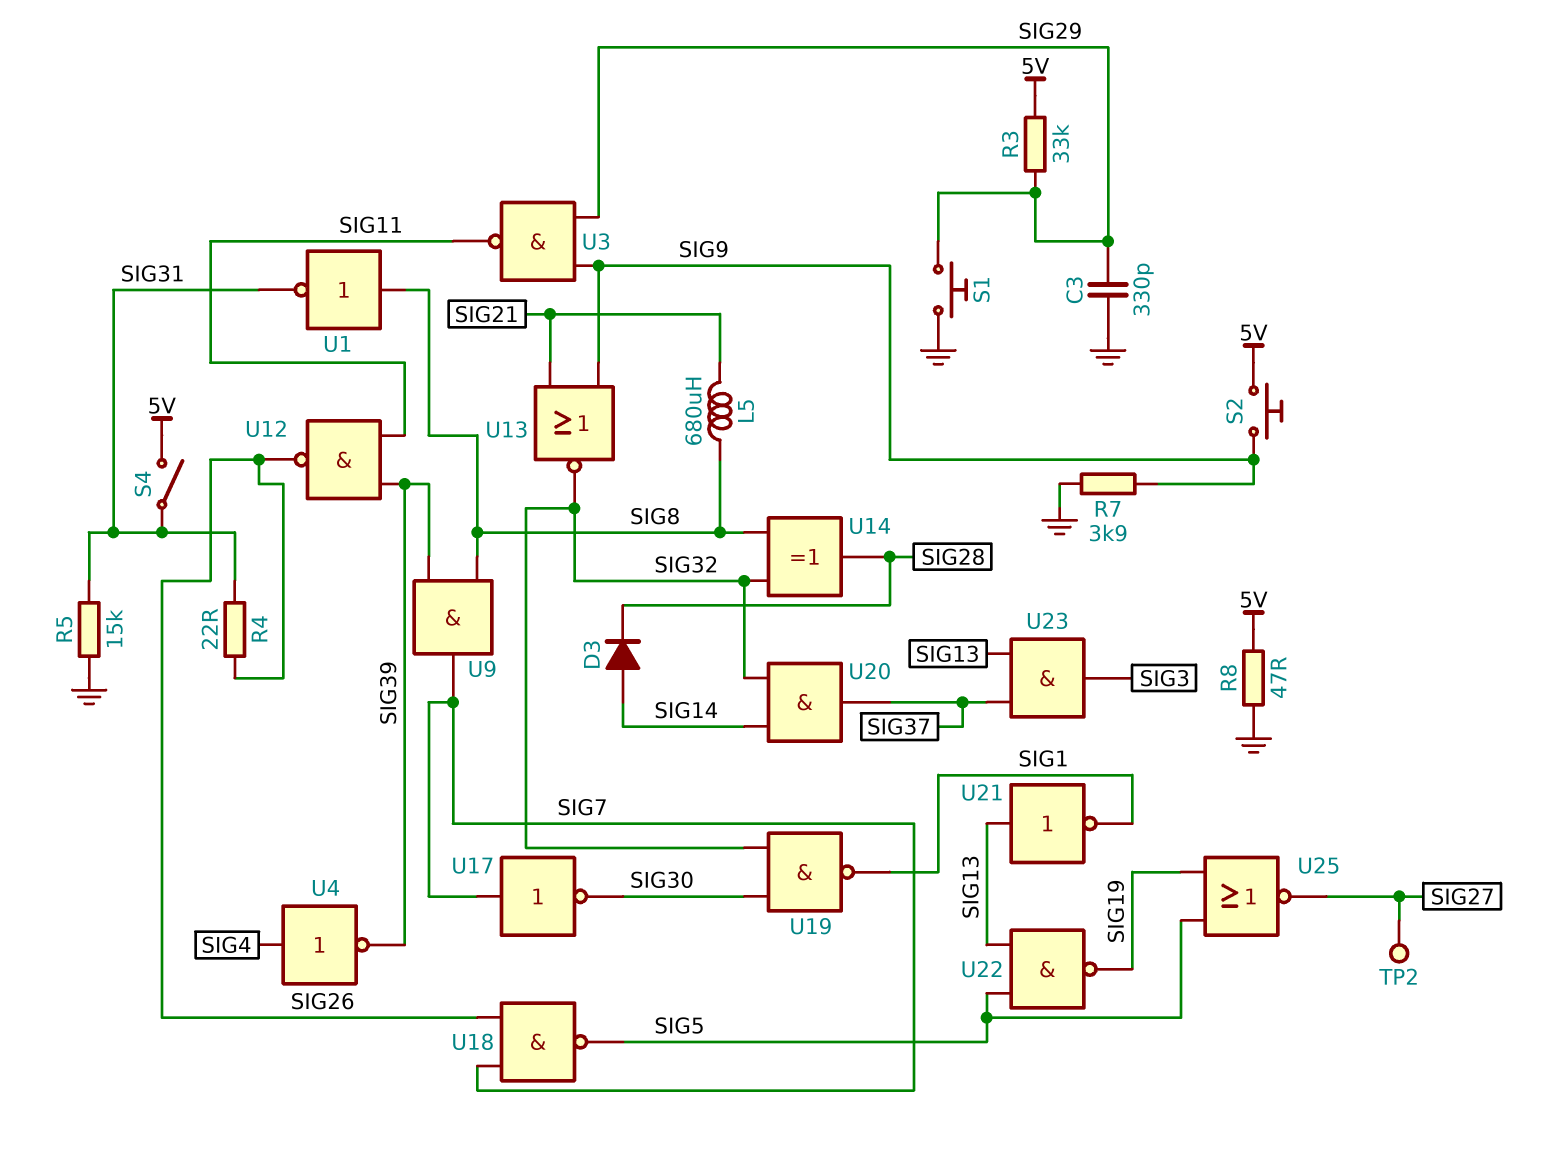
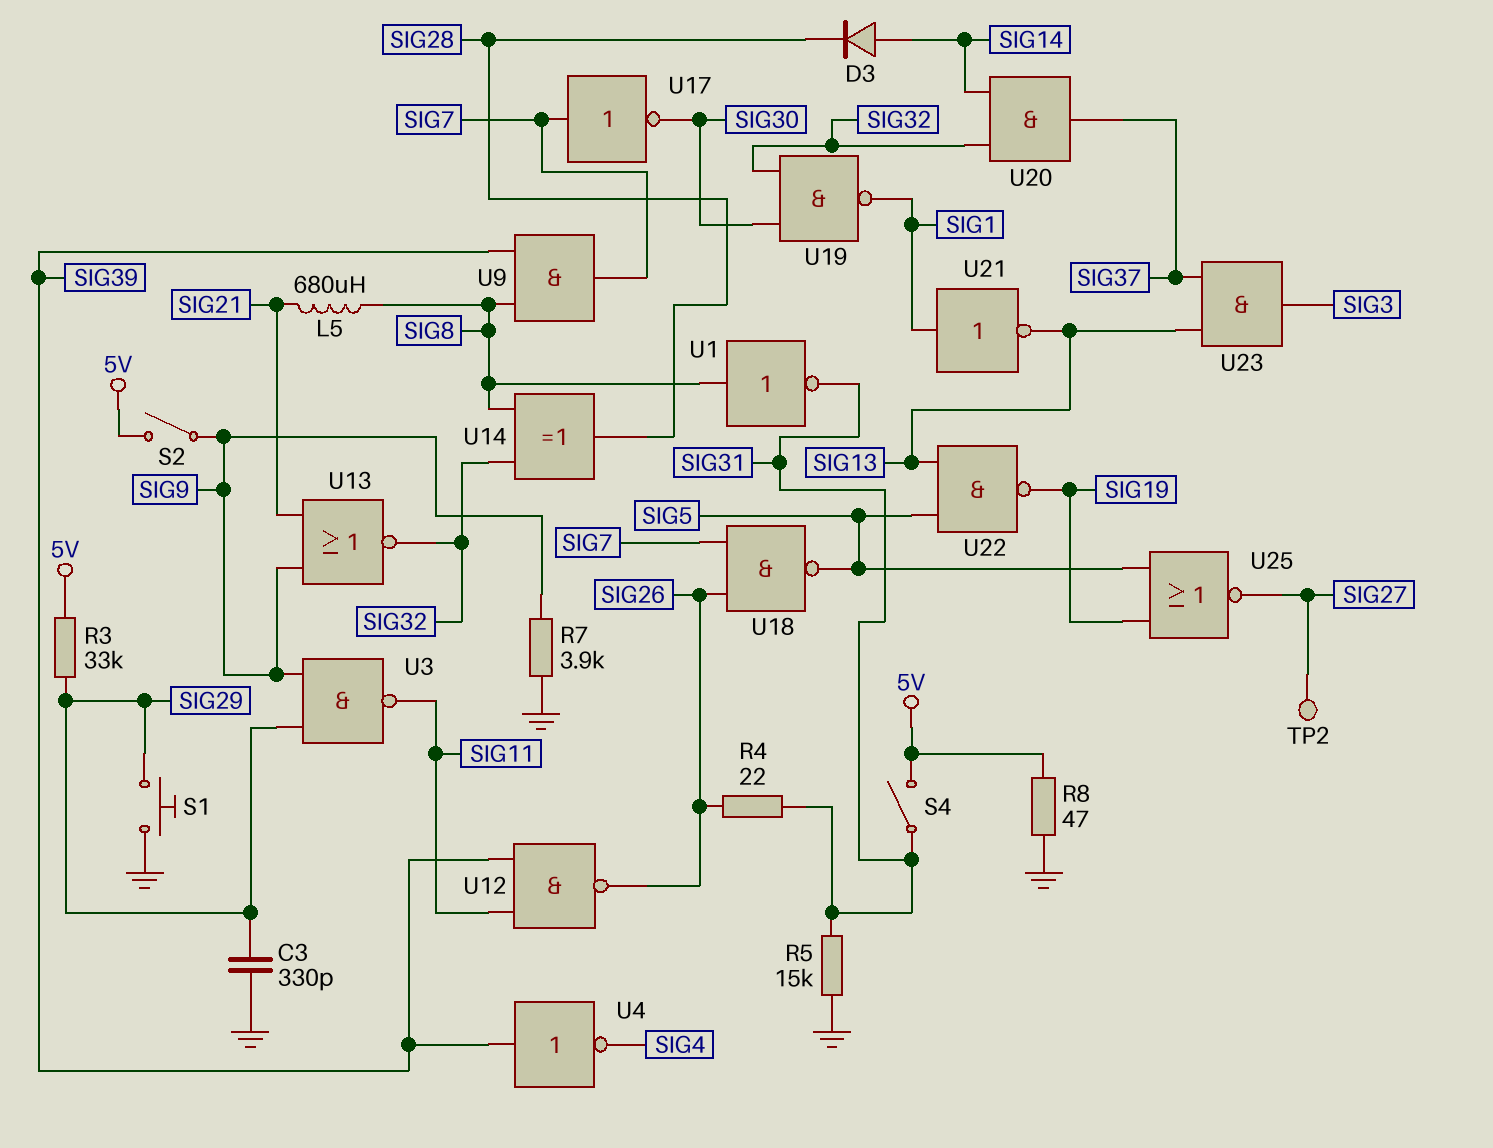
S2: button (5V, SIG9) -> switch (5V, SIG9)
U4: NOT (in SIG4, out SIG39) -> NOT (in SIG39, out SIG4)
U21: NOT (in SIG13, out SIG1) -> NOT (in SIG1, out SIG13)

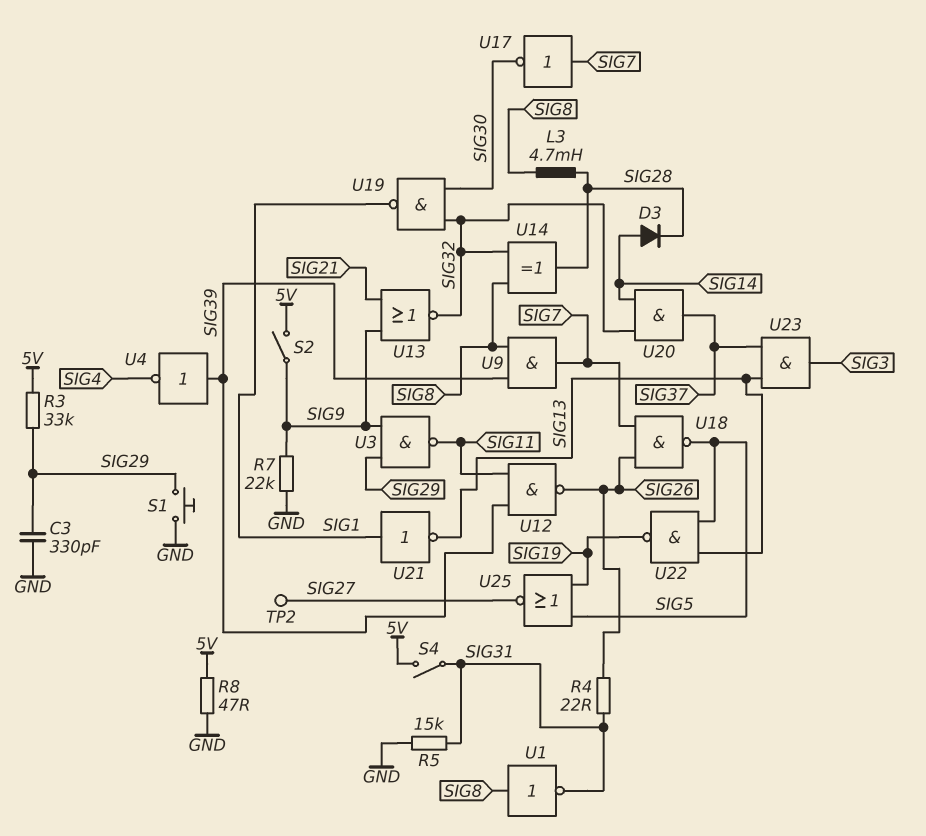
L3: none -> 4.7mH (SIG8, SIG28)
L5: 680uH (SIG8, SIG21) -> none
R7: 3.9k (GND, SIG9) -> 22k (GND, SIG9)

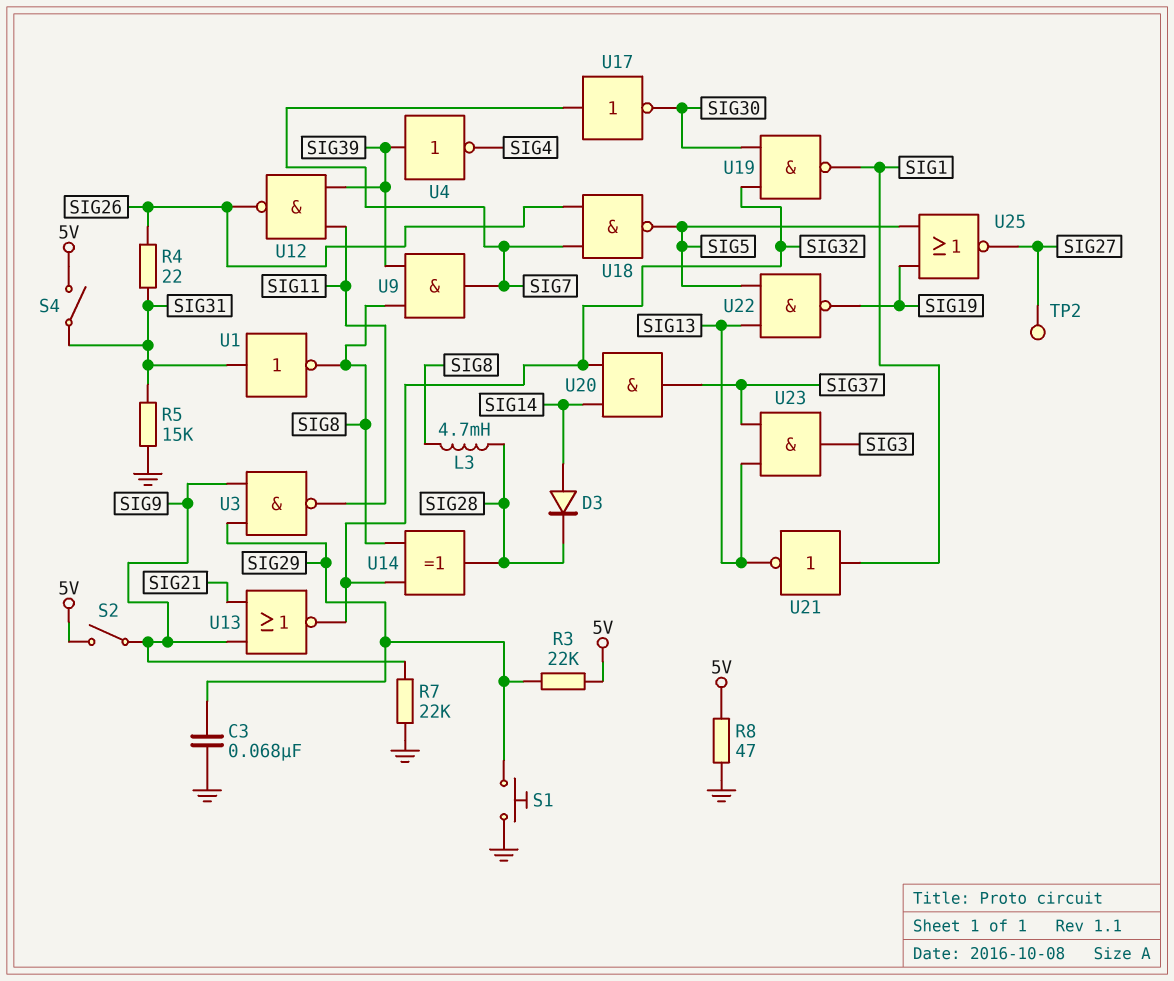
C3: 330pF (GND, SIG29) -> 68nF (GND, SIG29)
R3: 33k (5V, SIG29) -> 22k (5V, SIG29)
U1: NOT (in SIG8, out SIG31) -> NOT (in SIG31, out SIG8)

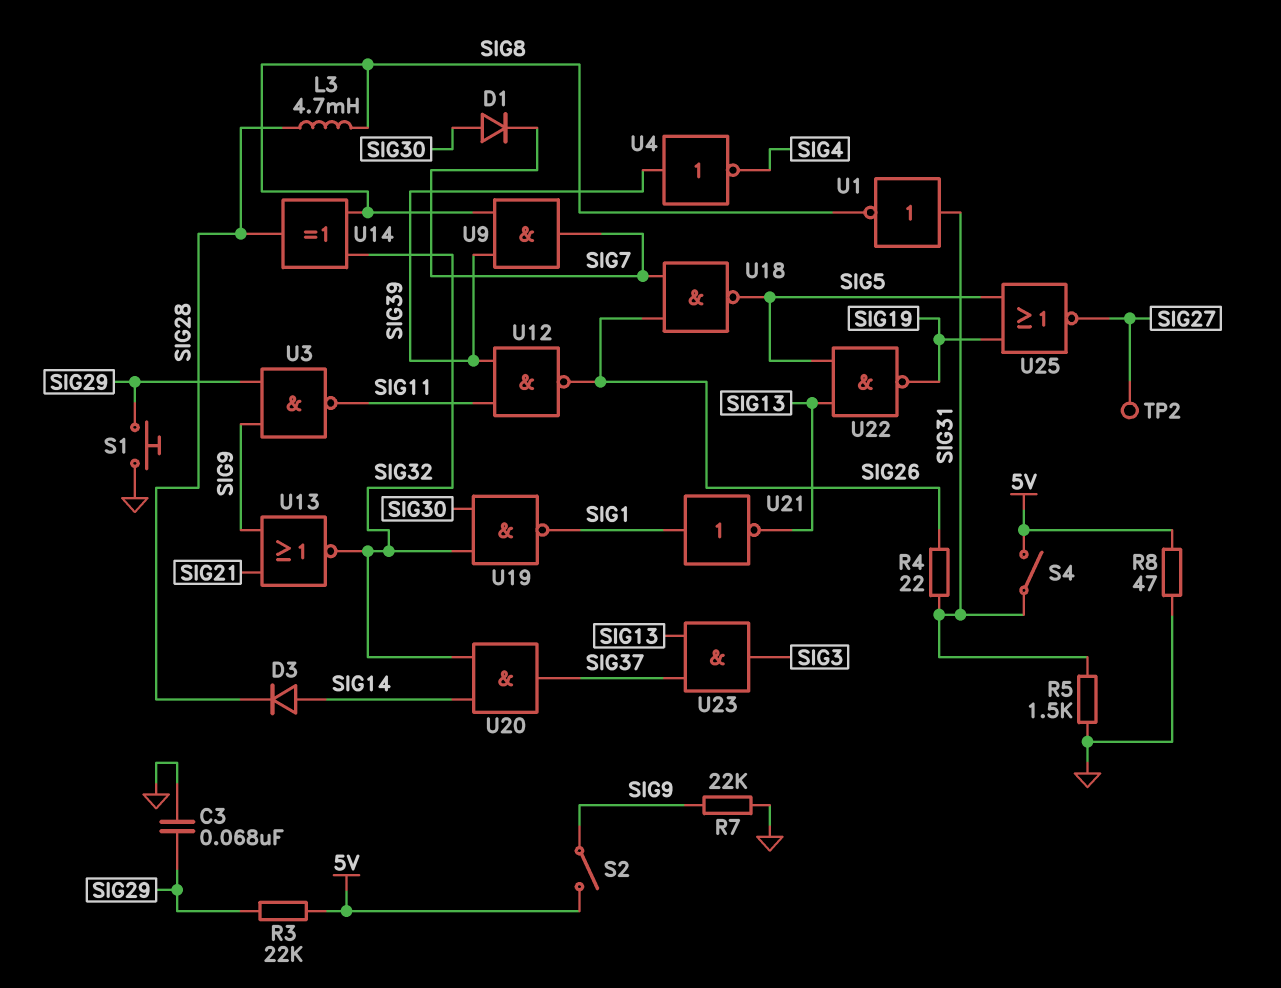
D1: none -> diode (A SIG30, K SIG7)
R5: 15k (GND, SIG31) -> 1.5k (GND, SIG31)
U17: NOT (in SIG7, out SIG30) -> none

